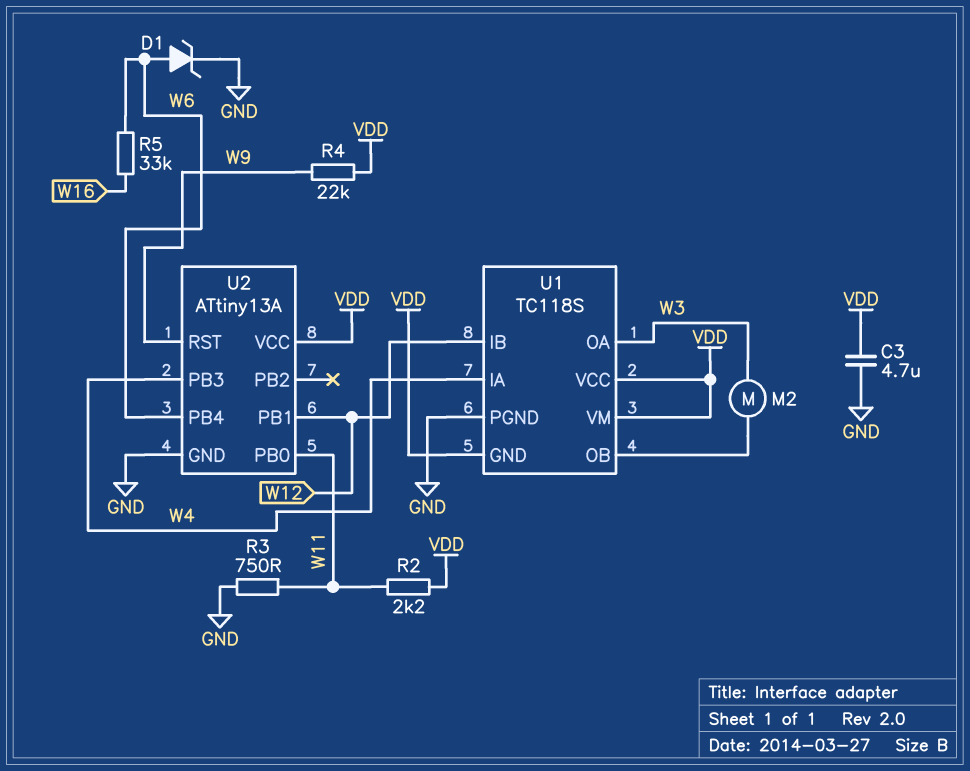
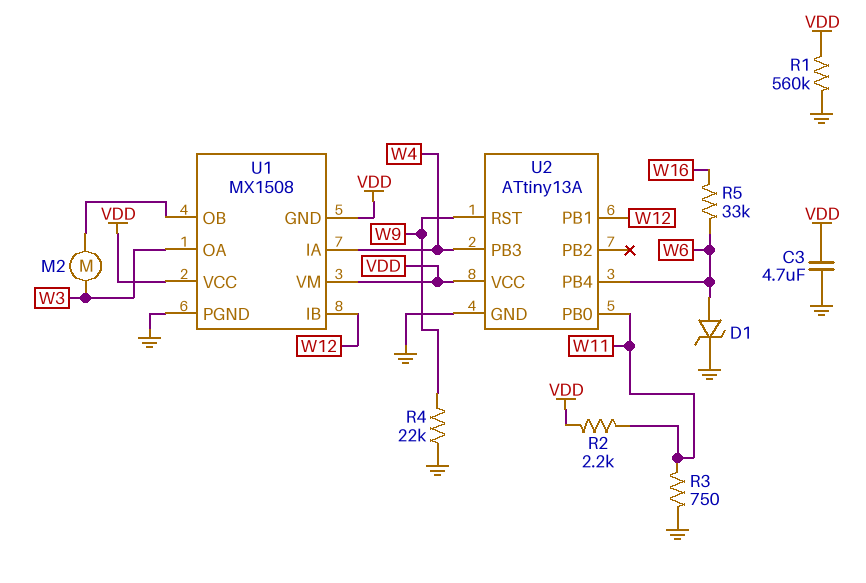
R1: none -> 560k (GND, VDD)
R4: 22k (VDD, W9) -> 22k (GND, W9)
U1: TC118S -> MX1508

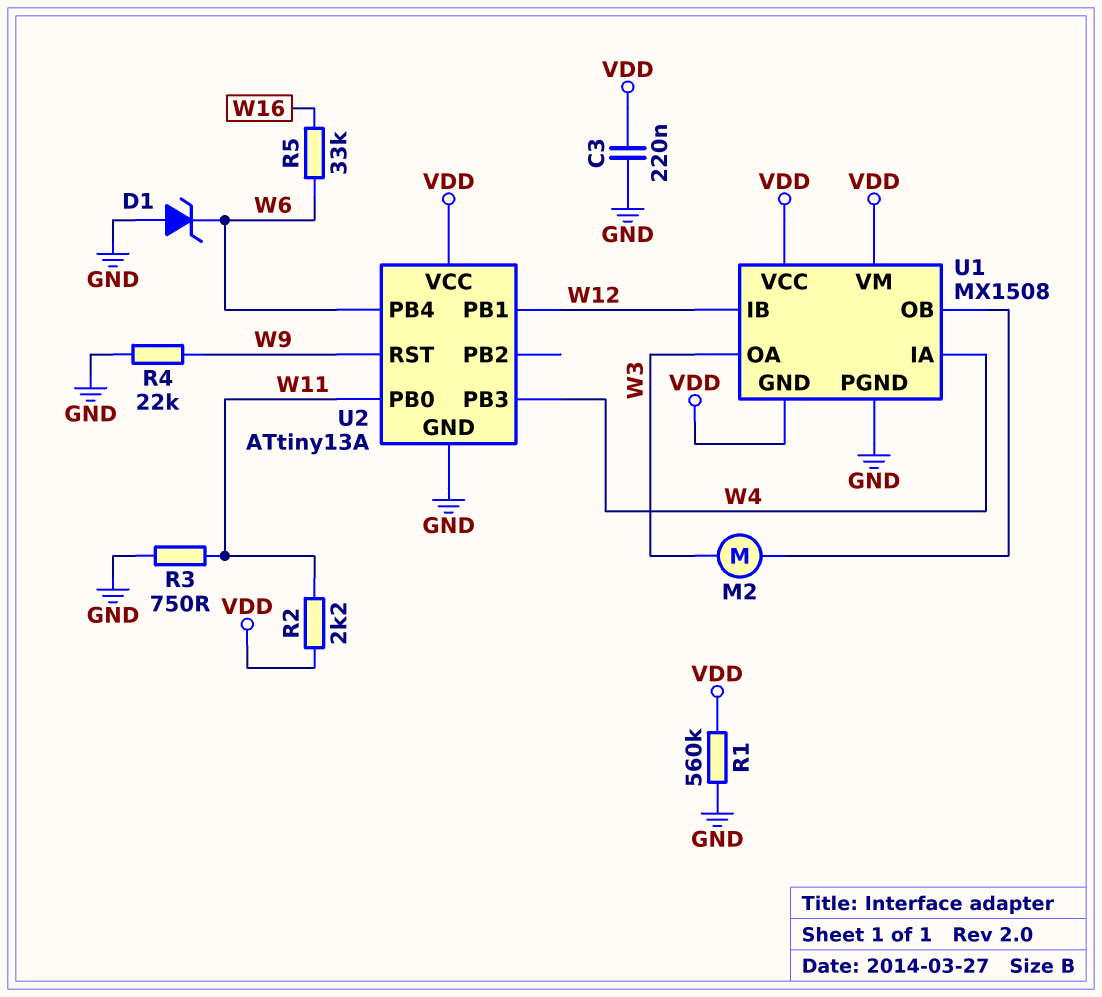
C3: 4.7uF (GND, VDD) -> 220nF (GND, VDD)
D1: zener (A W6, K GND) -> zener (A GND, K W6)

